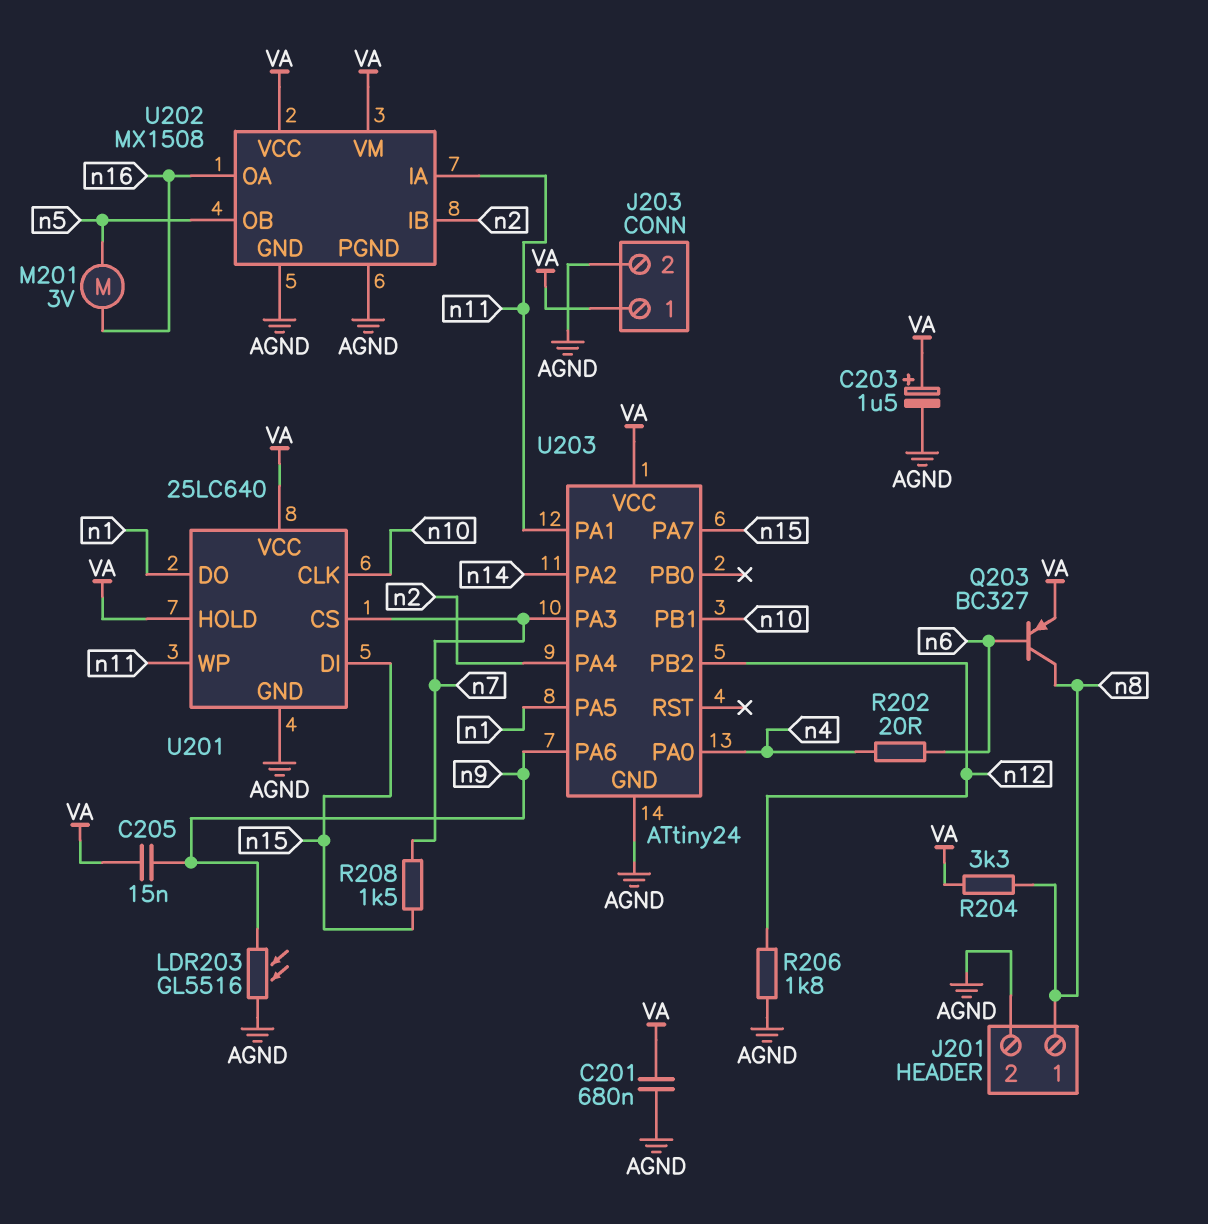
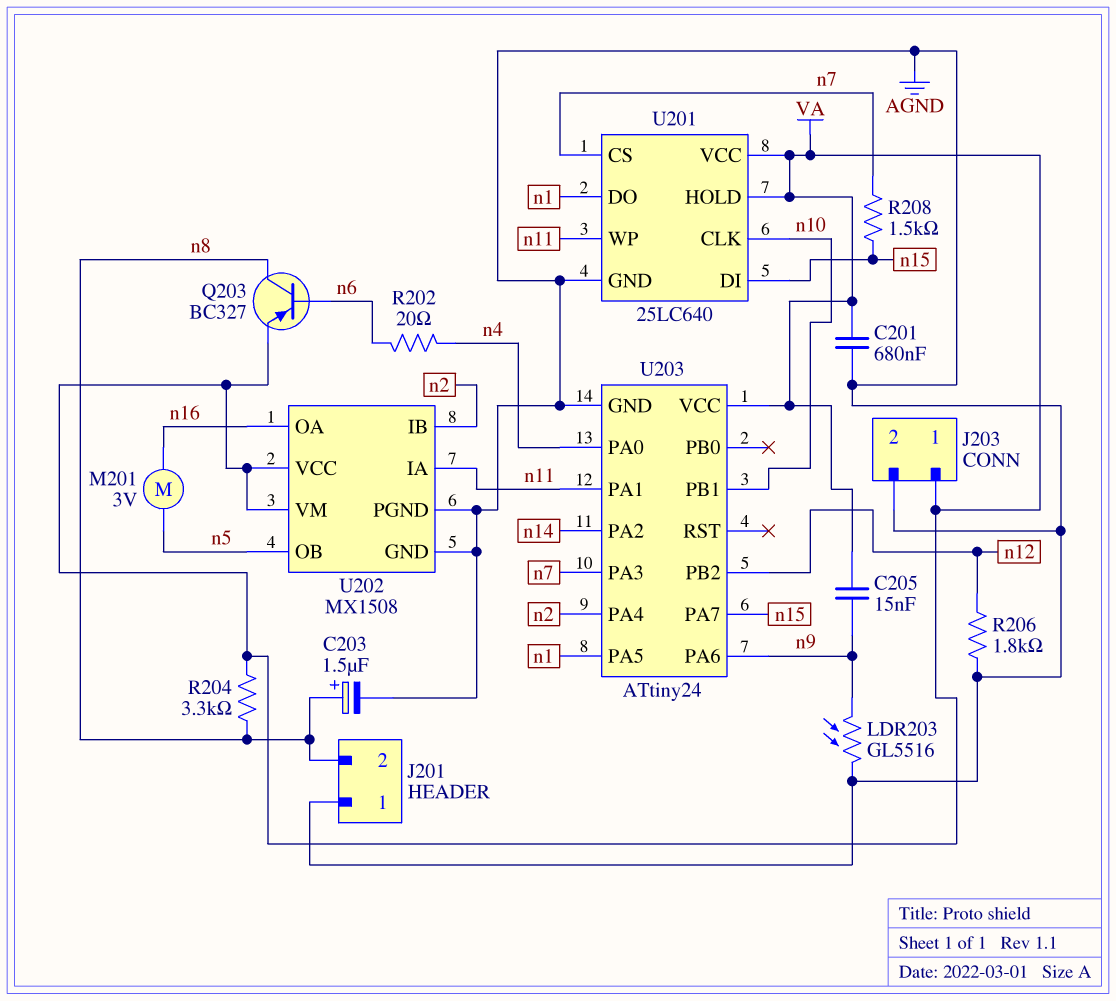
C203: 1.5uF (plus VA, minus AGND) -> 1.5uF (plus n8, minus AGND)
J201 pin 1: n8 -> AGND
J201 pin 2: AGND -> n8

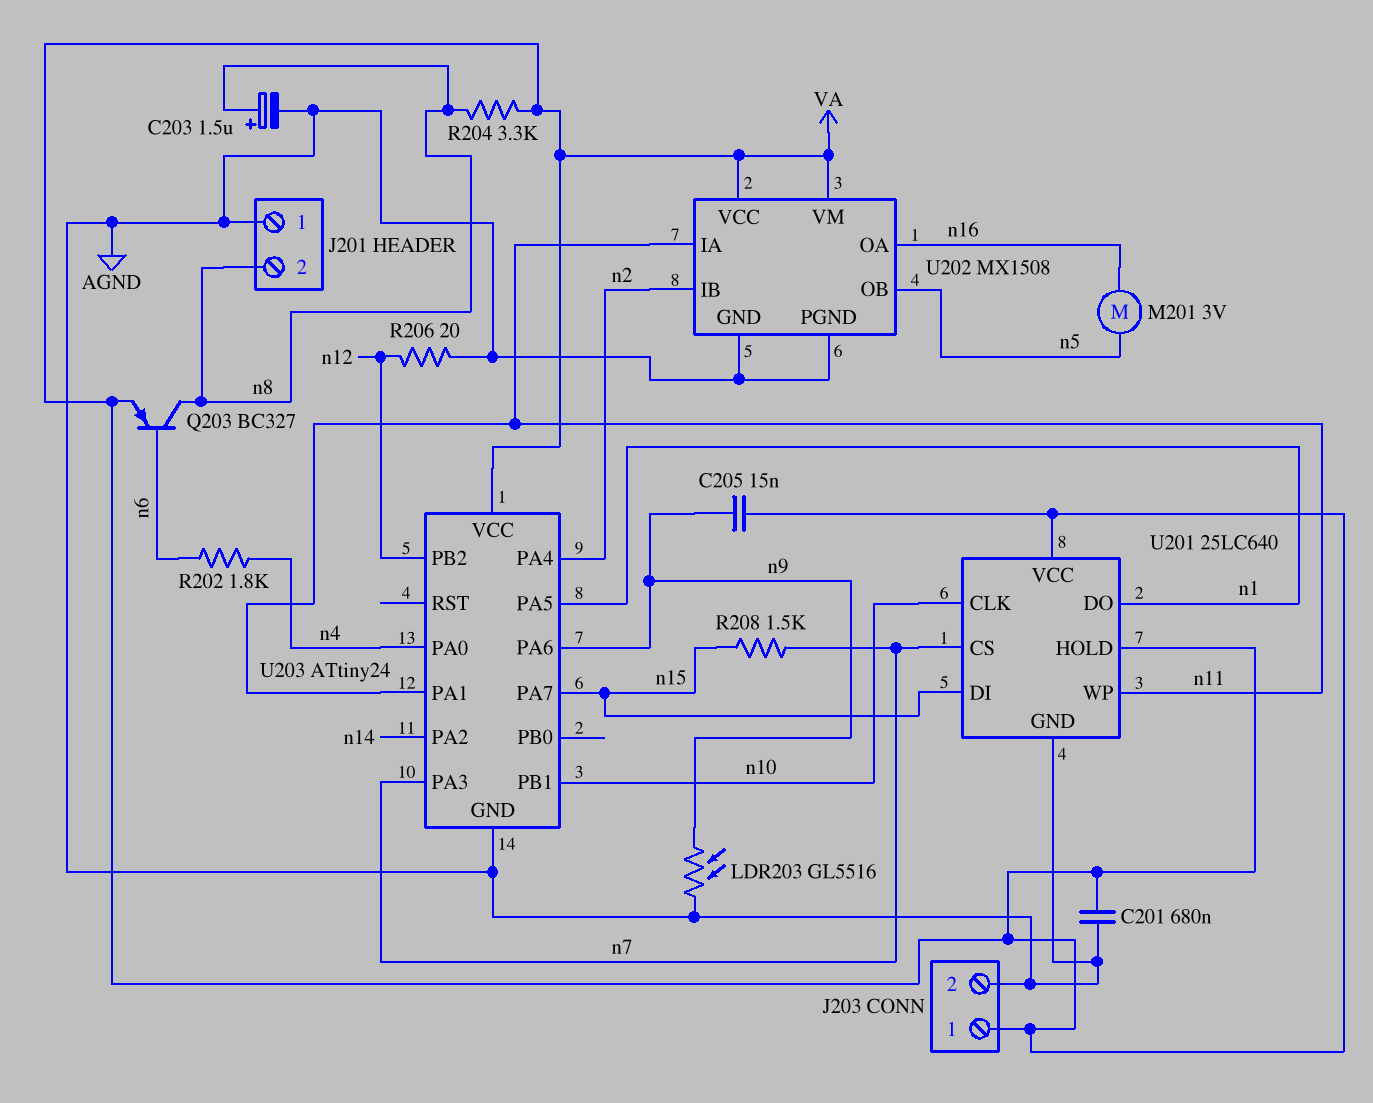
R202: 20 (n4, n6) -> 1.8k (n4, n6)
R206: 1.8k (AGND, n12) -> 20 (AGND, n12)

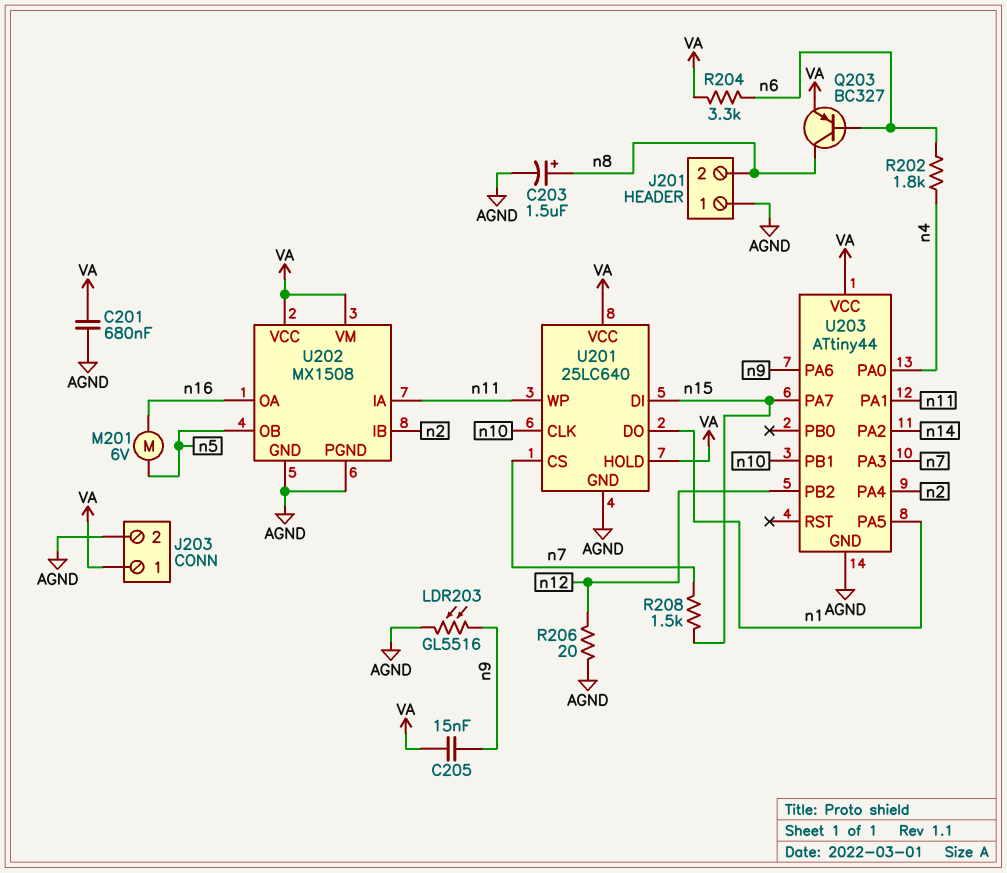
M201: motor 3V (n5, n16) -> motor 6V (n5, n16)
R204: 3.3k (VA, n8) -> 3.3k (VA, n6)
U203: ATtiny24 -> ATtiny44

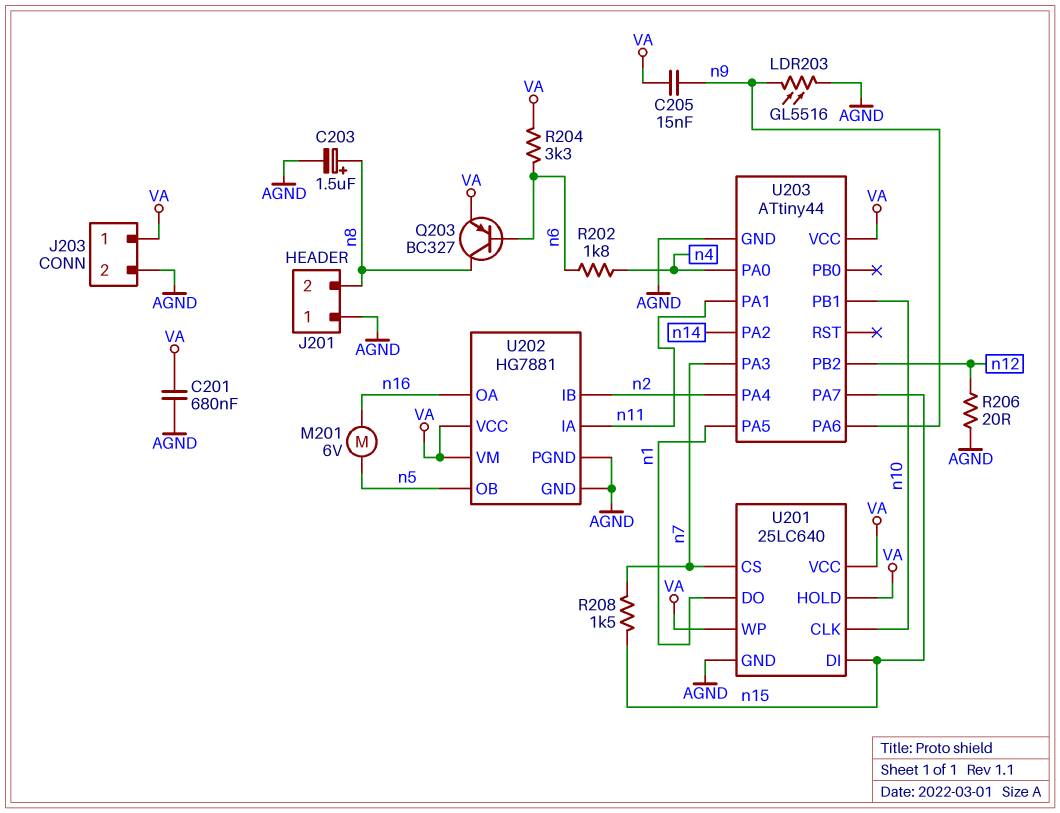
U201 pin WP: n11 -> VA
U202: MX1508 -> HG7881

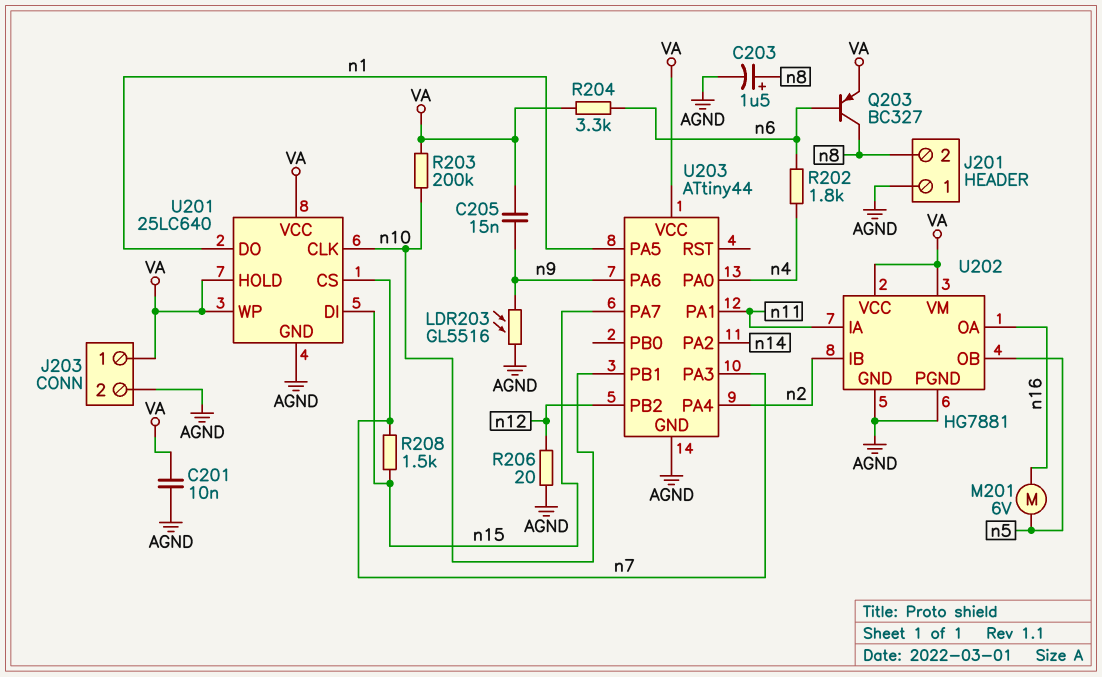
C201: 680nF (AGND, VA) -> 10nF (AGND, VA)
R203: none -> 200k (VA, n10)

